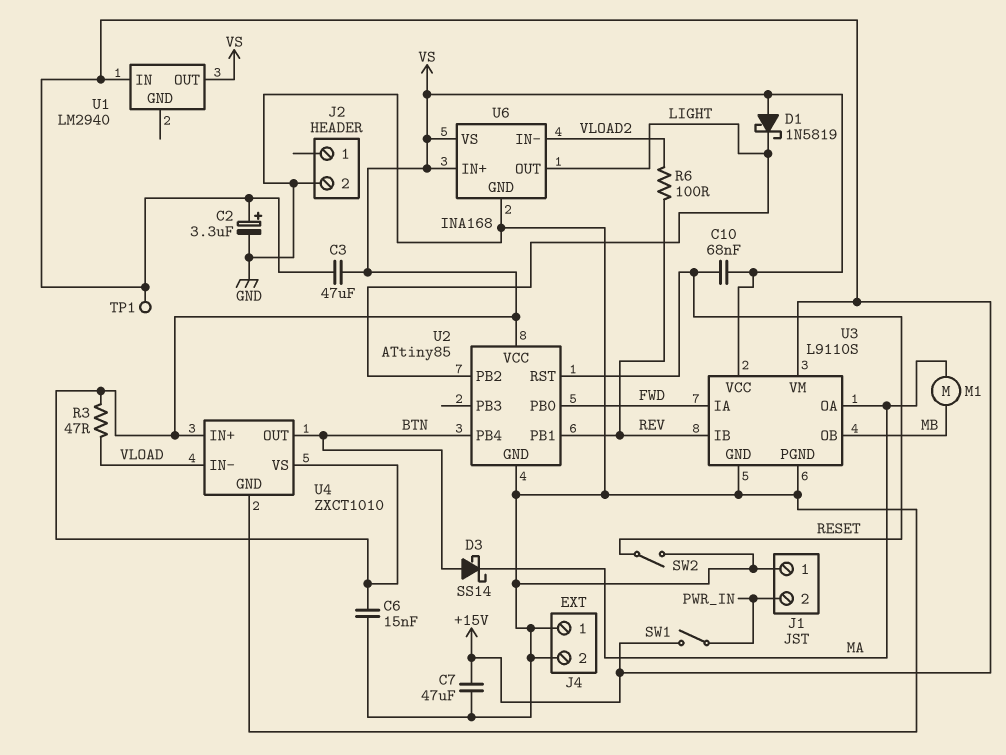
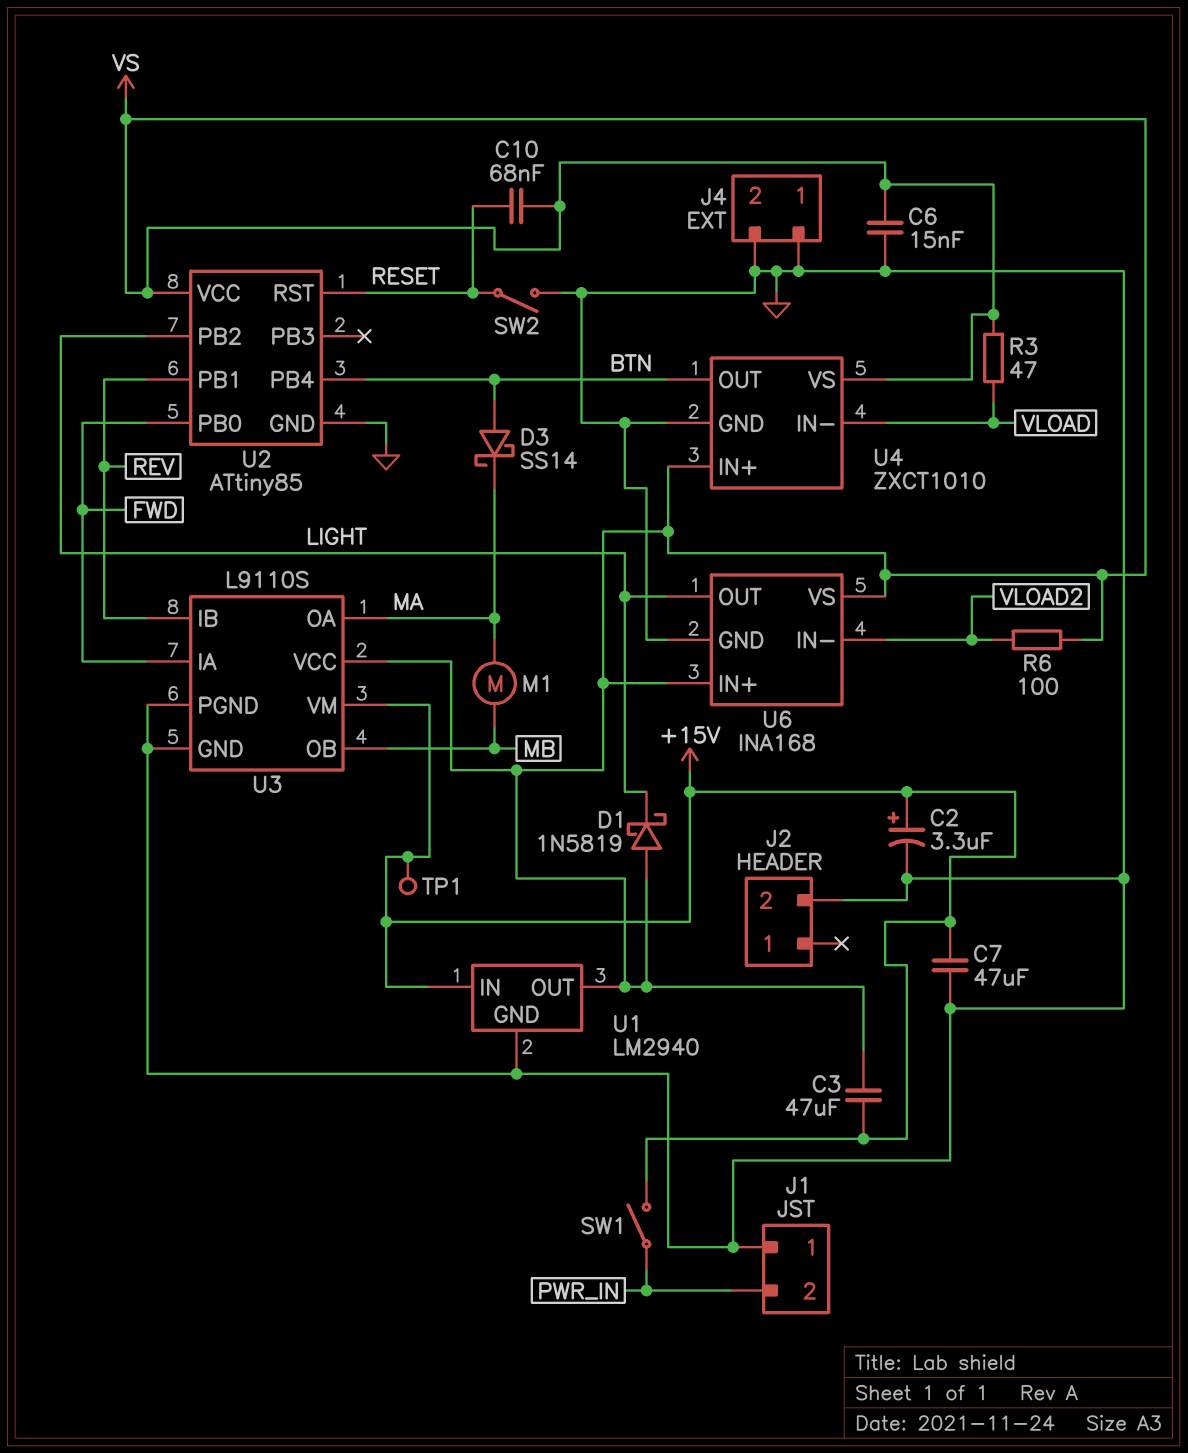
R6: 100 (REV, VLOAD2) -> 100 (VLOAD2, VS)
U1 pin GND: none -> GND

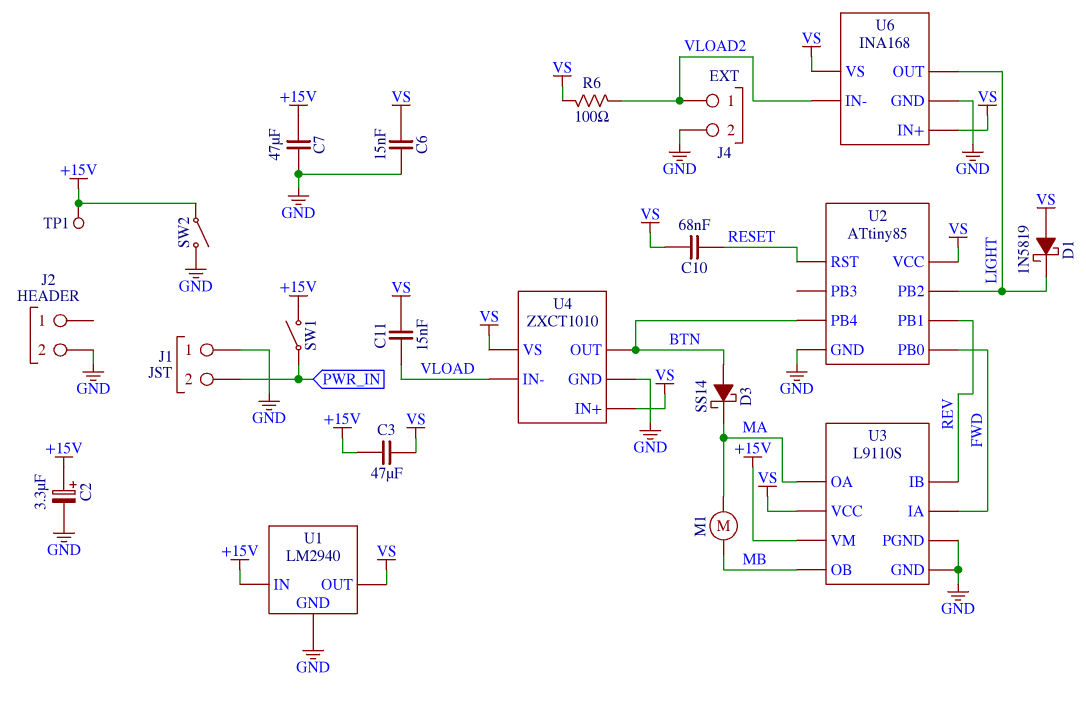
C11: none -> 15nF (VLOAD, VS)
J4 pin 1: GND -> VLOAD2
R3: 47 (VLOAD, VS) -> none
SW2: switch (GND, RESET) -> switch (+15V, GND)

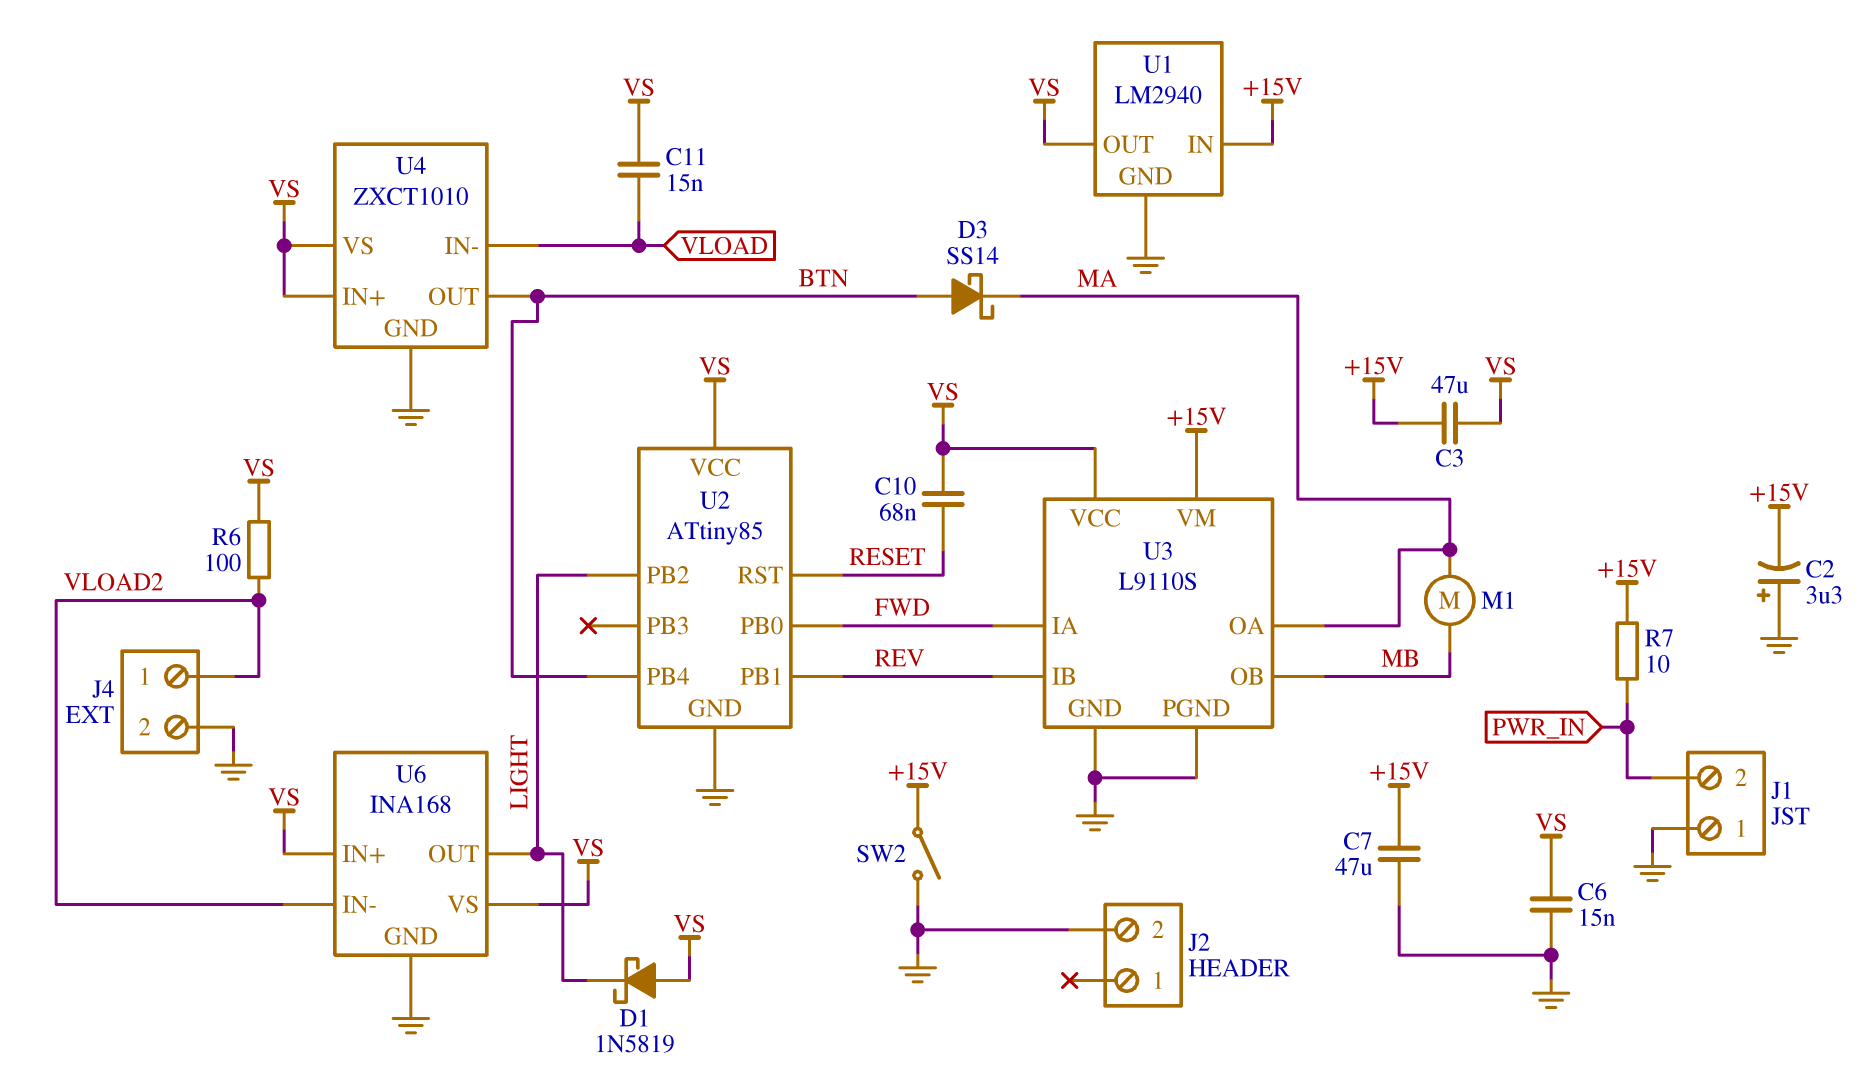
C2: 3.3uF (plus +15V, minus GND) -> 3.3uF (plus GND, minus +15V)
R7: none -> 10 (+15V, PWR_IN)
SW1: switch (+15V, PWR_IN) -> none
TP1: test point (+15V) -> none

